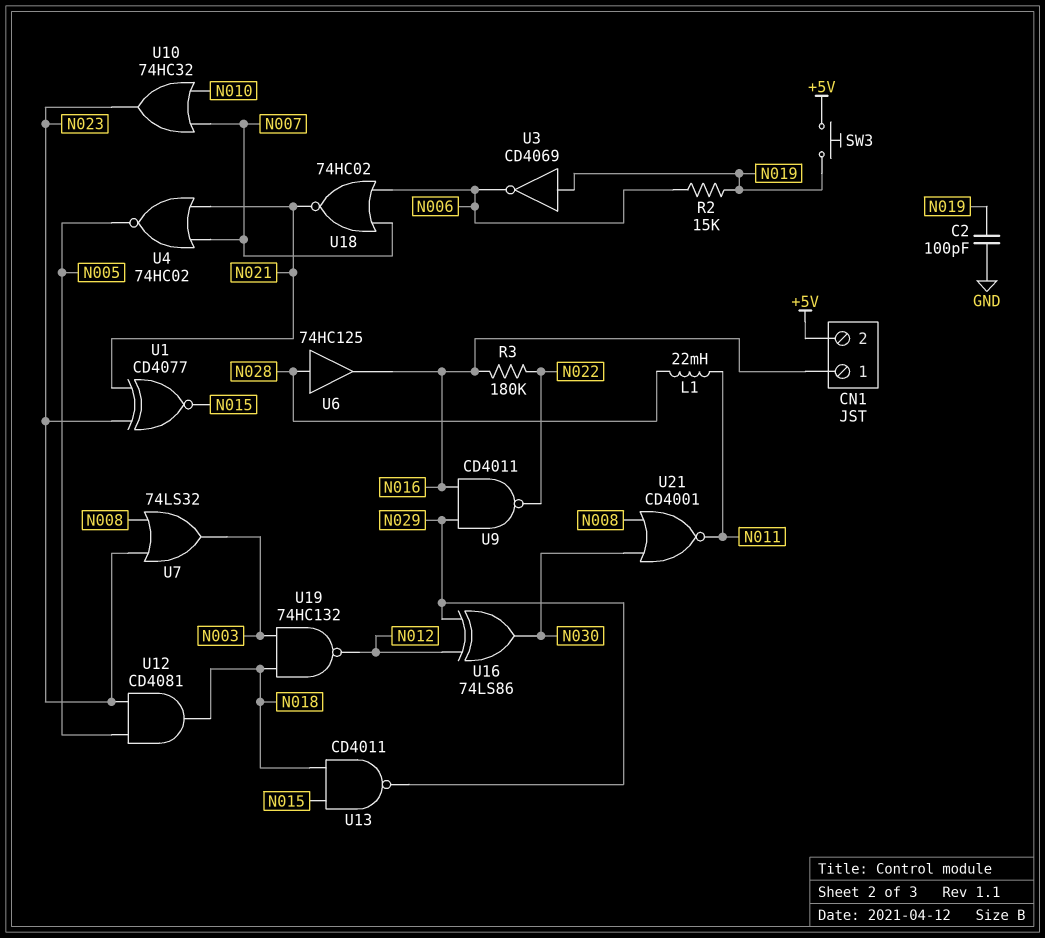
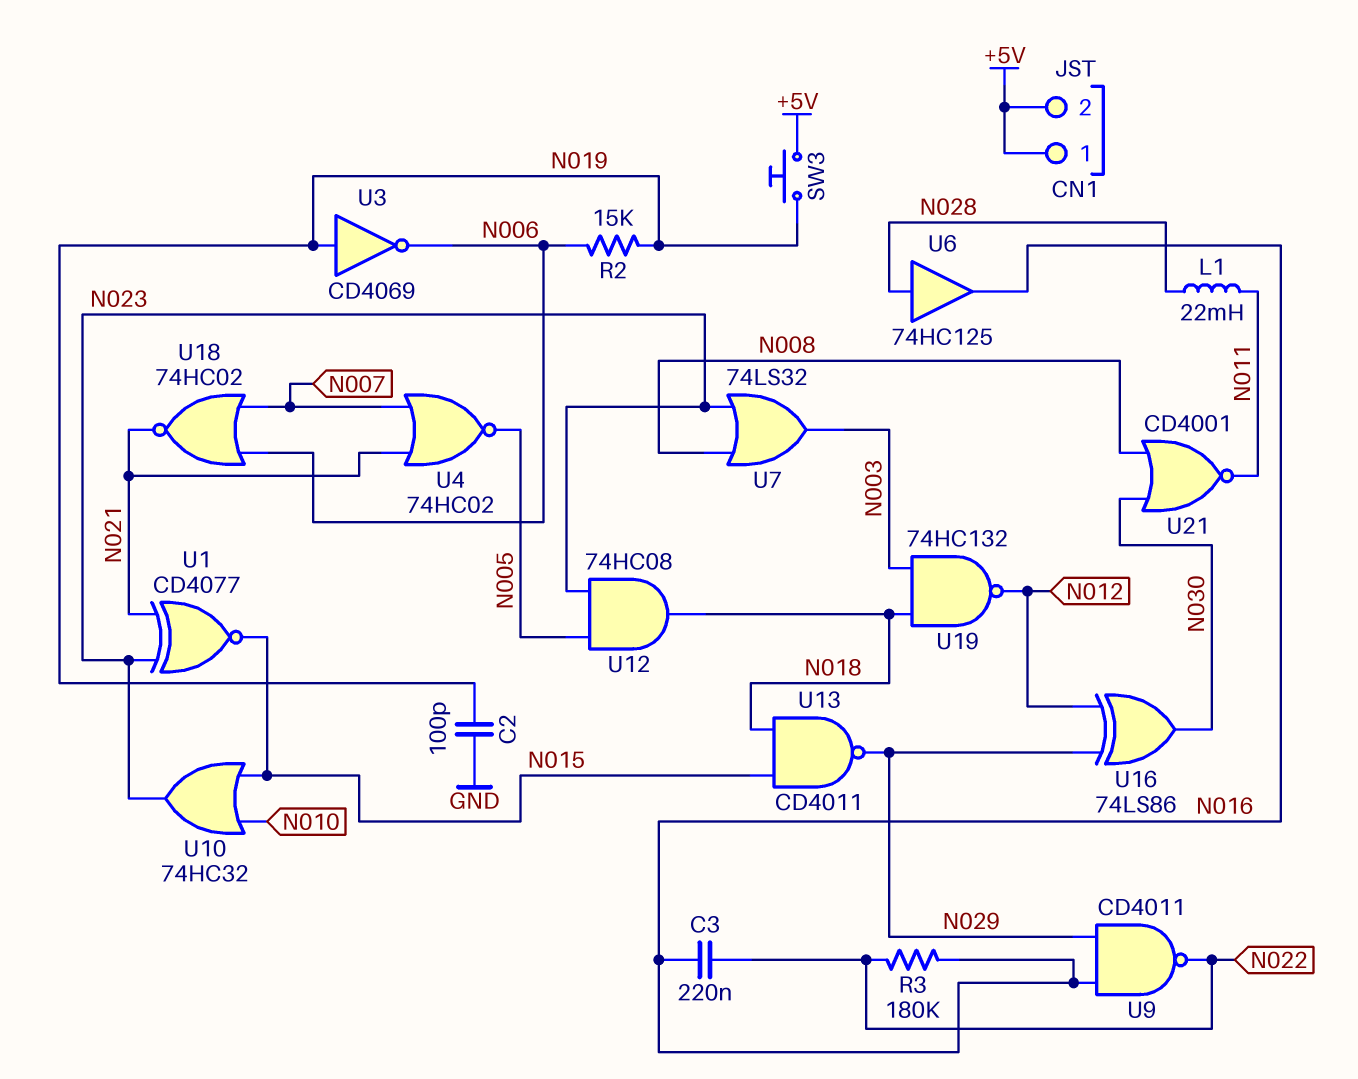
C3: none -> 220nF (N016, N022)
CN1 pin 1: N016 -> +5V
U10: OR 74HC32 (in N007, in N010, out N023) -> OR 74HC32 (in N010, in N015, out N023)
U12: AND CD4081 (in N005, in N023, out N018) -> AND 74HC08 (in N005, in N023, out N018)

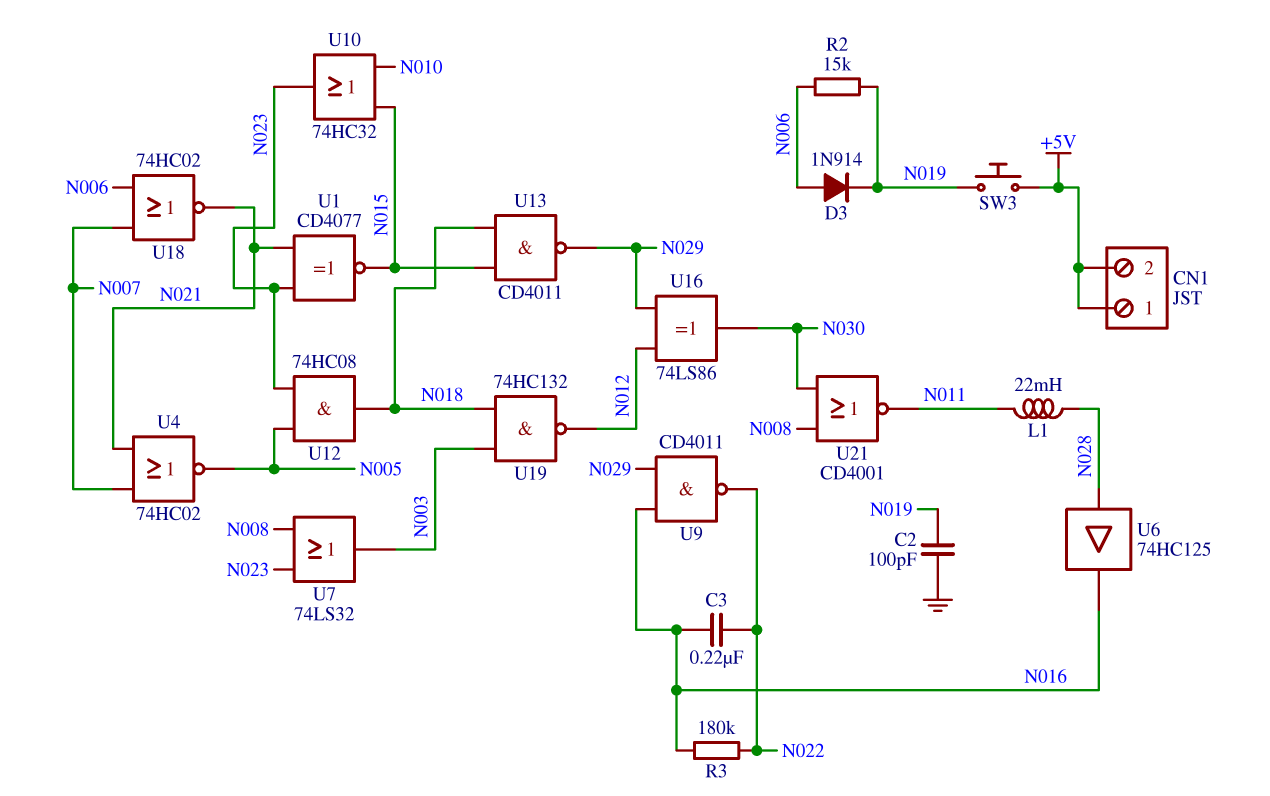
D3: none -> diode 1N914 (A N006, K N019)
U3: NOT CD4069 (in N019, out N006) -> none

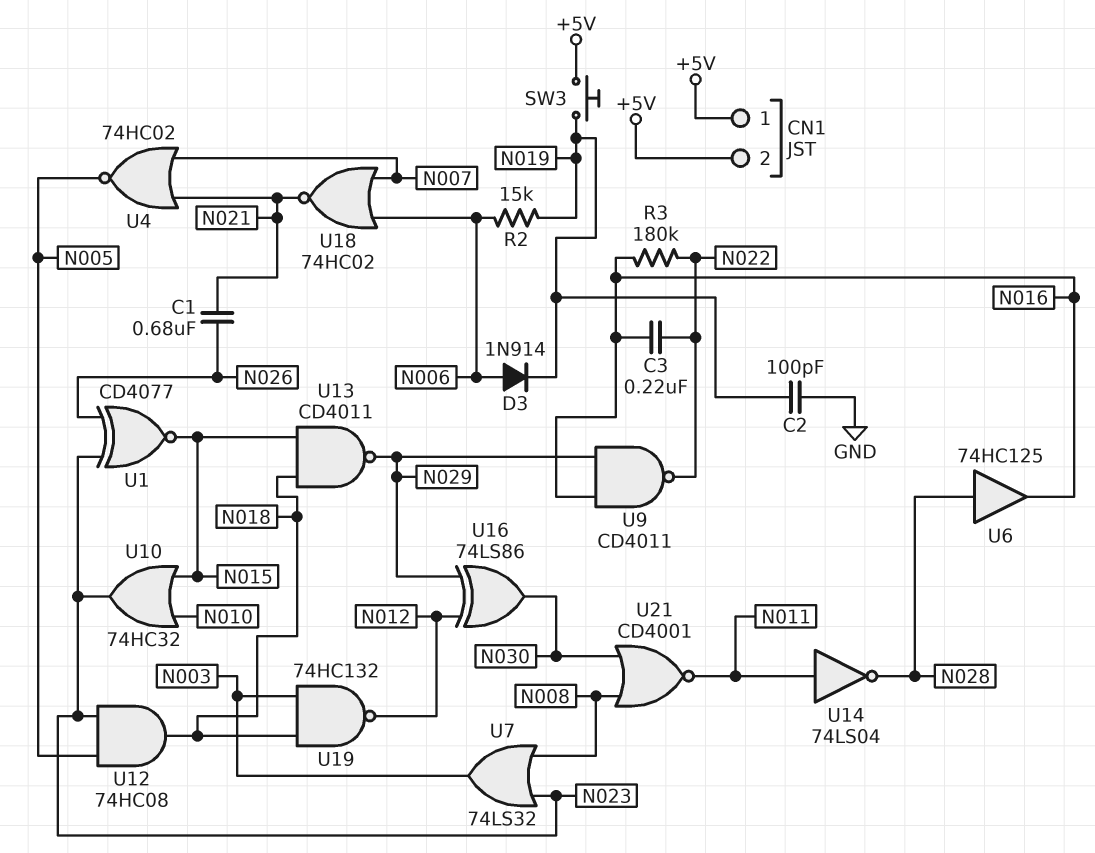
C1: none -> 680nF (N021, N026)
L1: 22mH (N011, N028) -> none
U1: XNOR CD4077 (in N021, in N023, out N015) -> XNOR CD4077 (in N023, in N026, out N015)
U14: none -> NOT 74LS04 (in N011, out N028)

